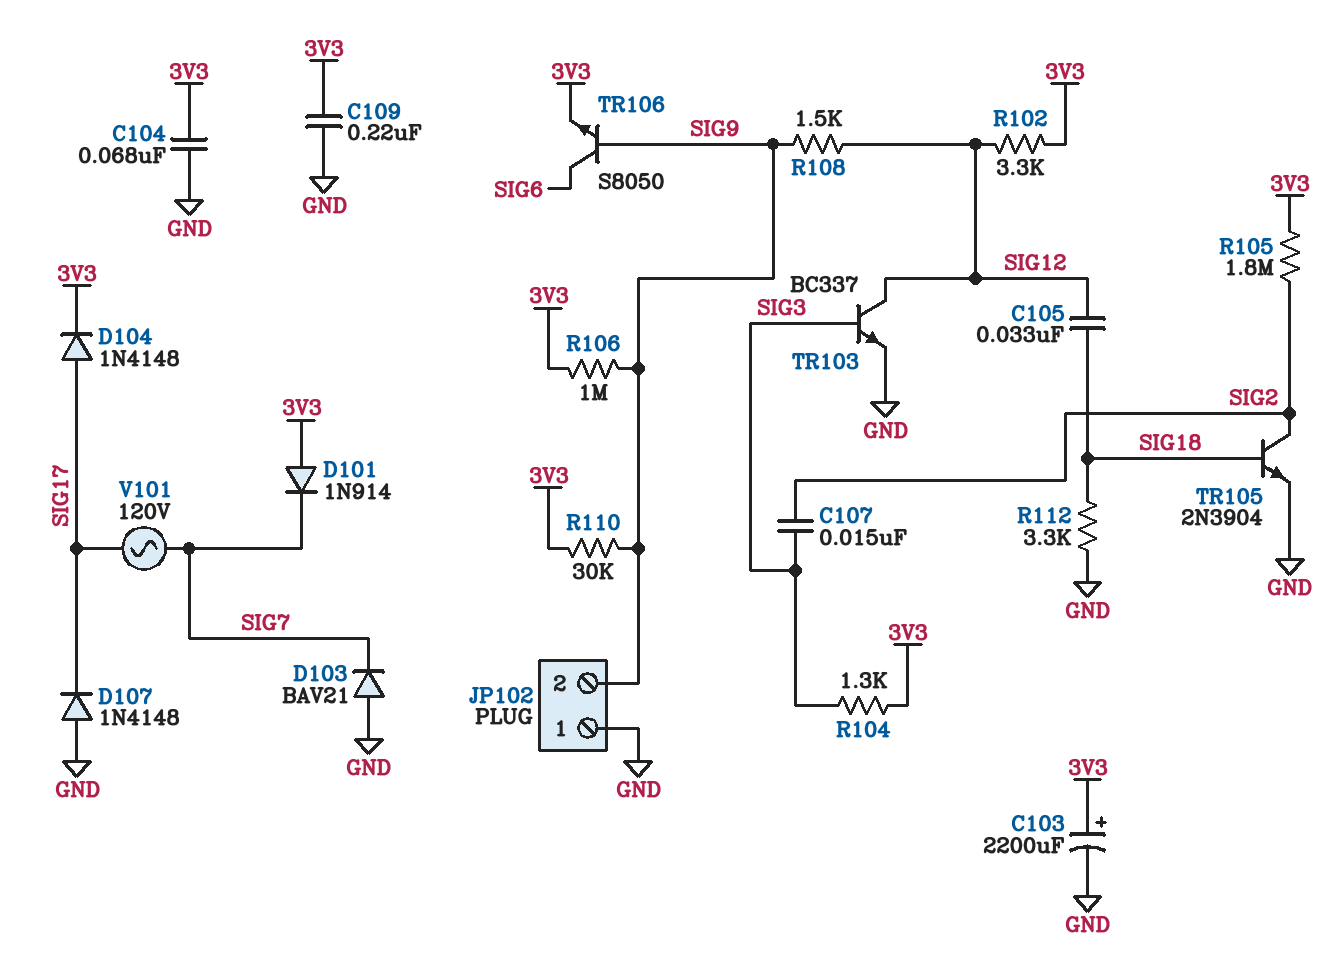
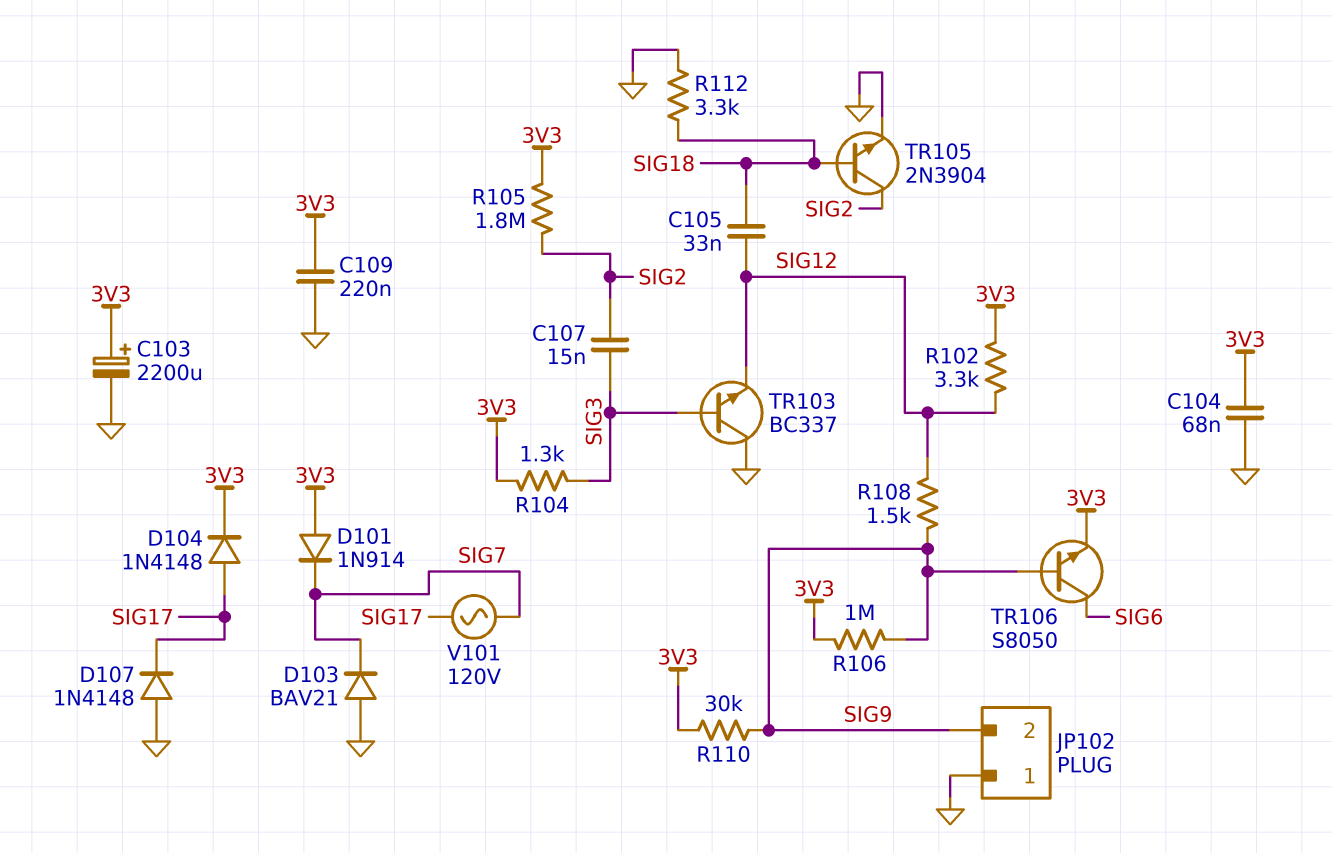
TR103: NPN BC337 (B SIG3, C SIG12, E GND) -> NPN BC337 (B SIG3, C GND, E SIG12)

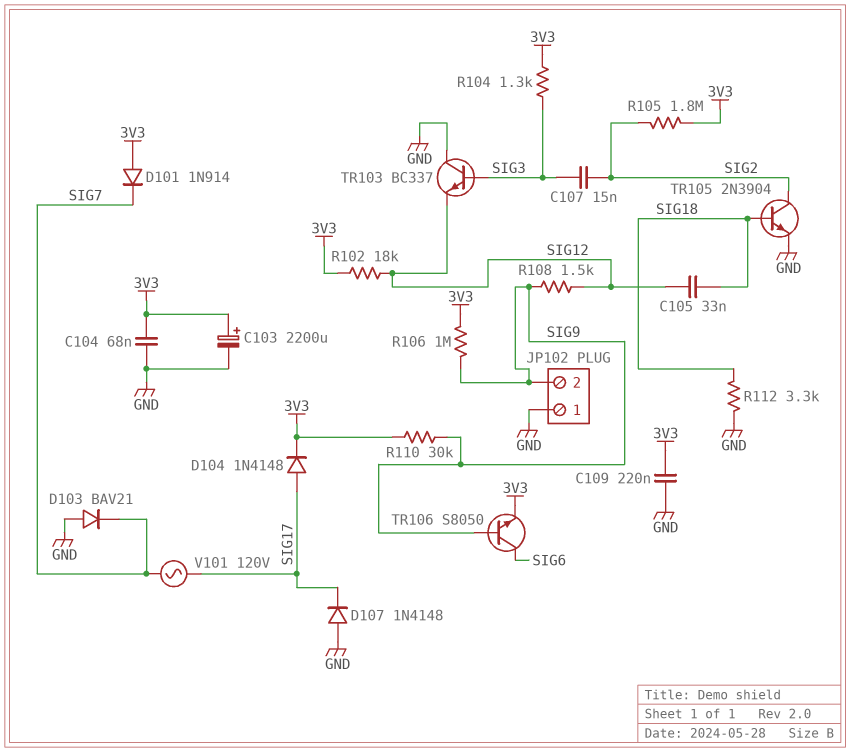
R102: 3.3k (3V3, SIG12) -> 18k (3V3, SIG12)

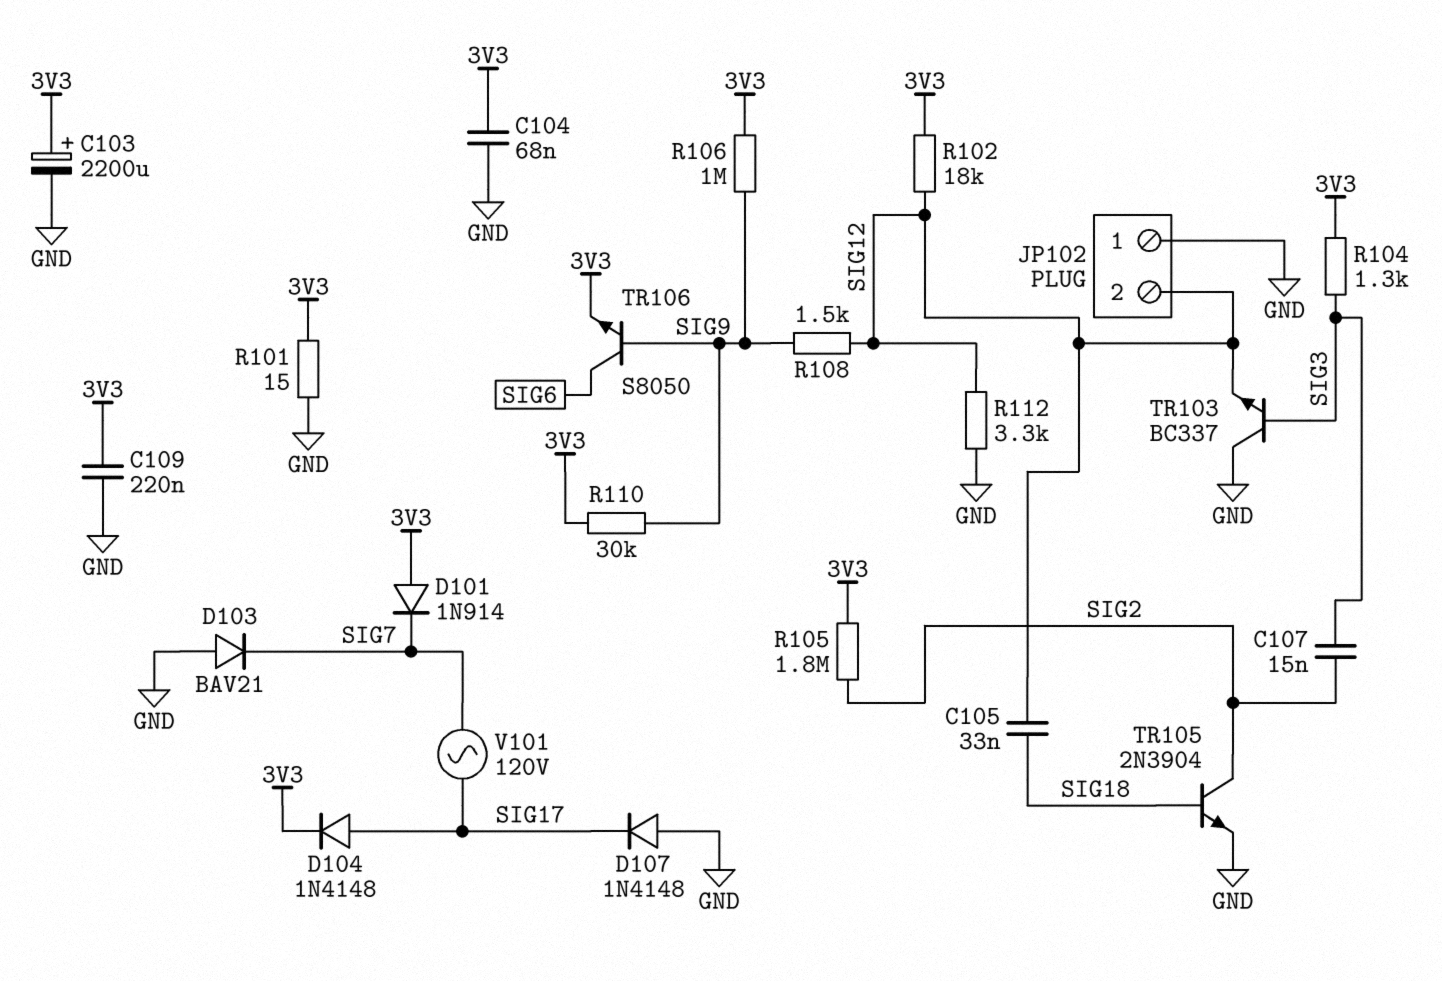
JP102 pin 2: SIG9 -> SIG12
R101: none -> 15 (3V3, GND)
R112: 3.3k (GND, SIG18) -> 3.3k (GND, SIG12)

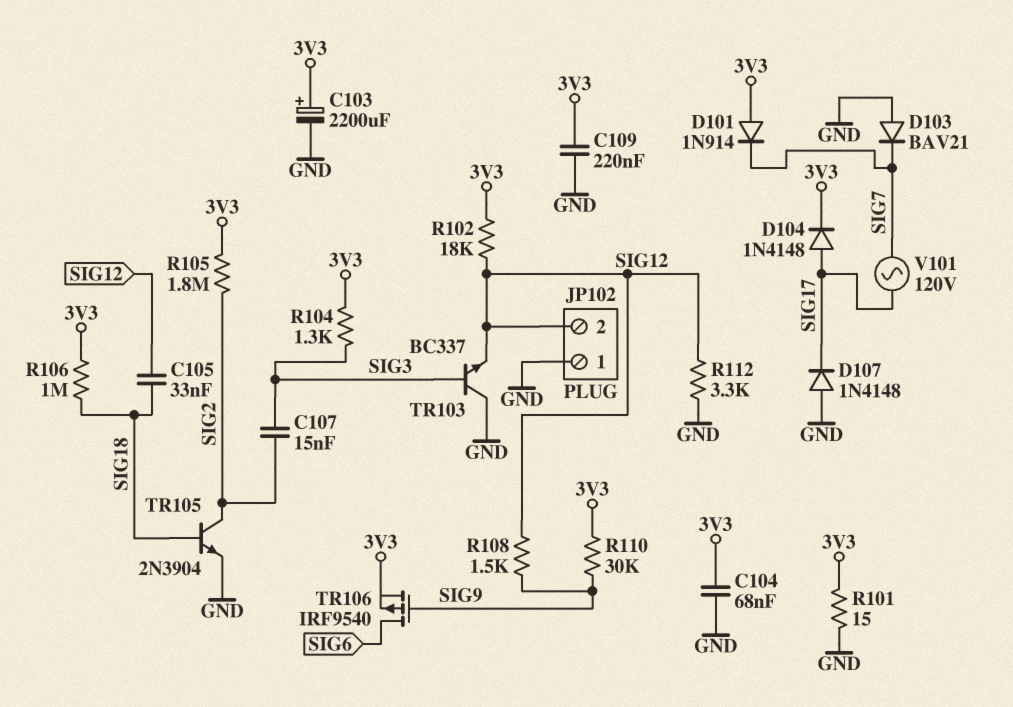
R106: 1M (3V3, SIG9) -> 1M (3V3, SIG18)
TR106: NPN S8050 (B SIG9, C SIG6, E 3V3) -> PMOS IRF9540 (G SIG9, D SIG6, S 3V3)

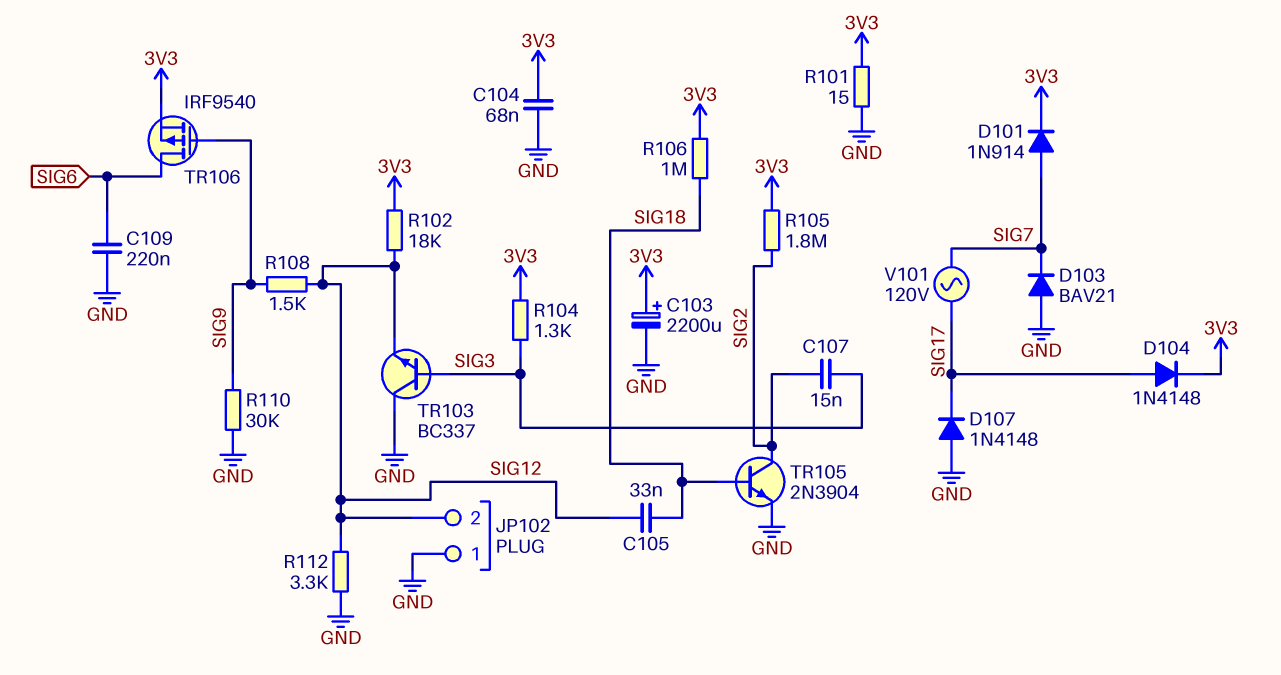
C109: 220nF (3V3, GND) -> 220nF (GND, SIG6)
D101: diode 1N914 (A 3V3, K SIG7) -> diode 1N914 (A SIG7, K 3V3)
R110: 30k (3V3, SIG9) -> 30k (GND, SIG9)

